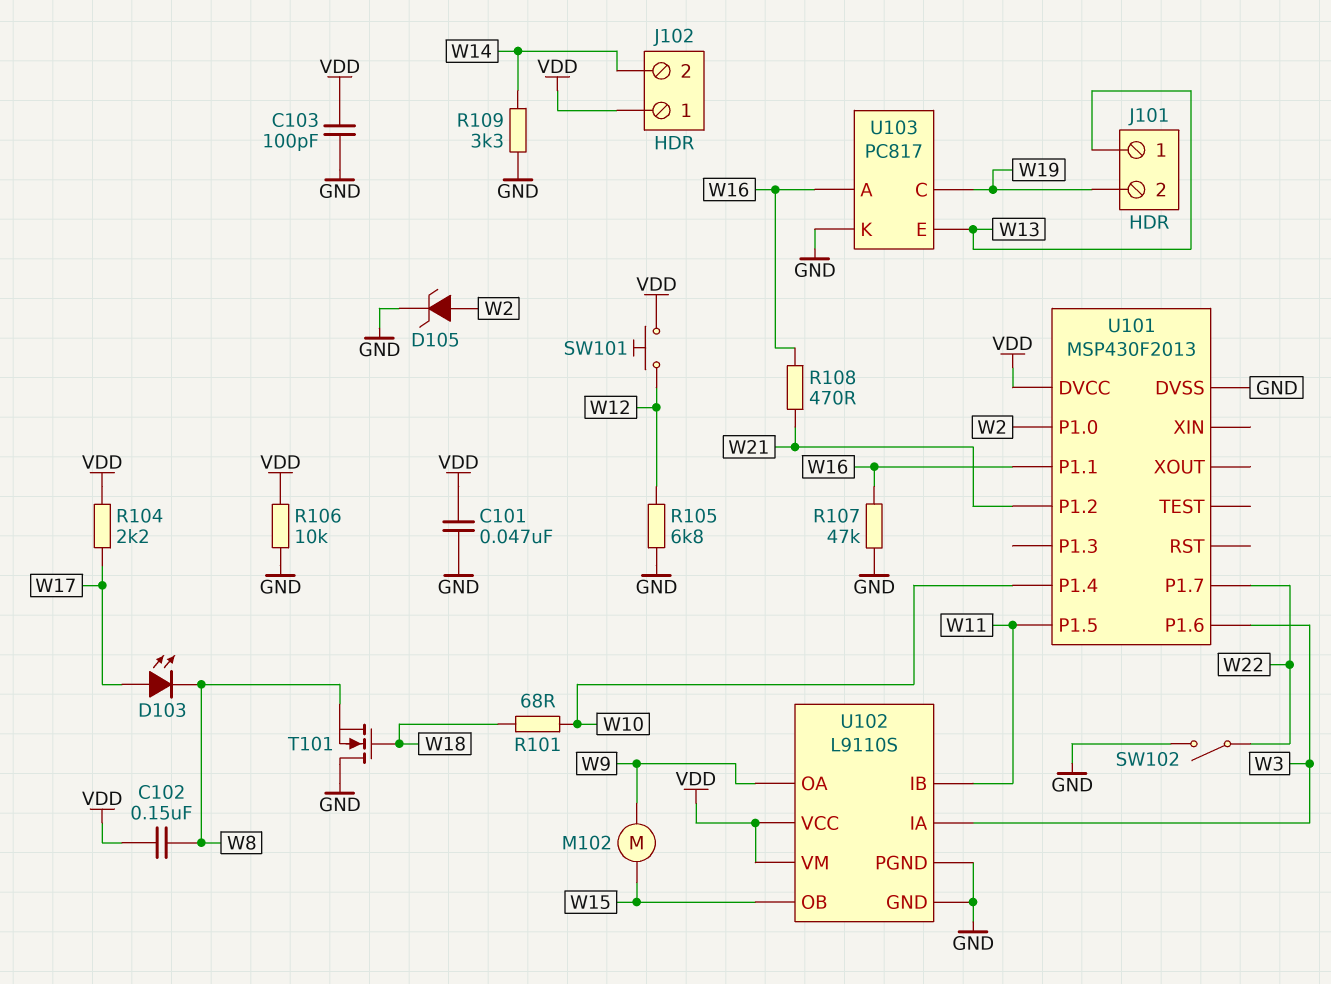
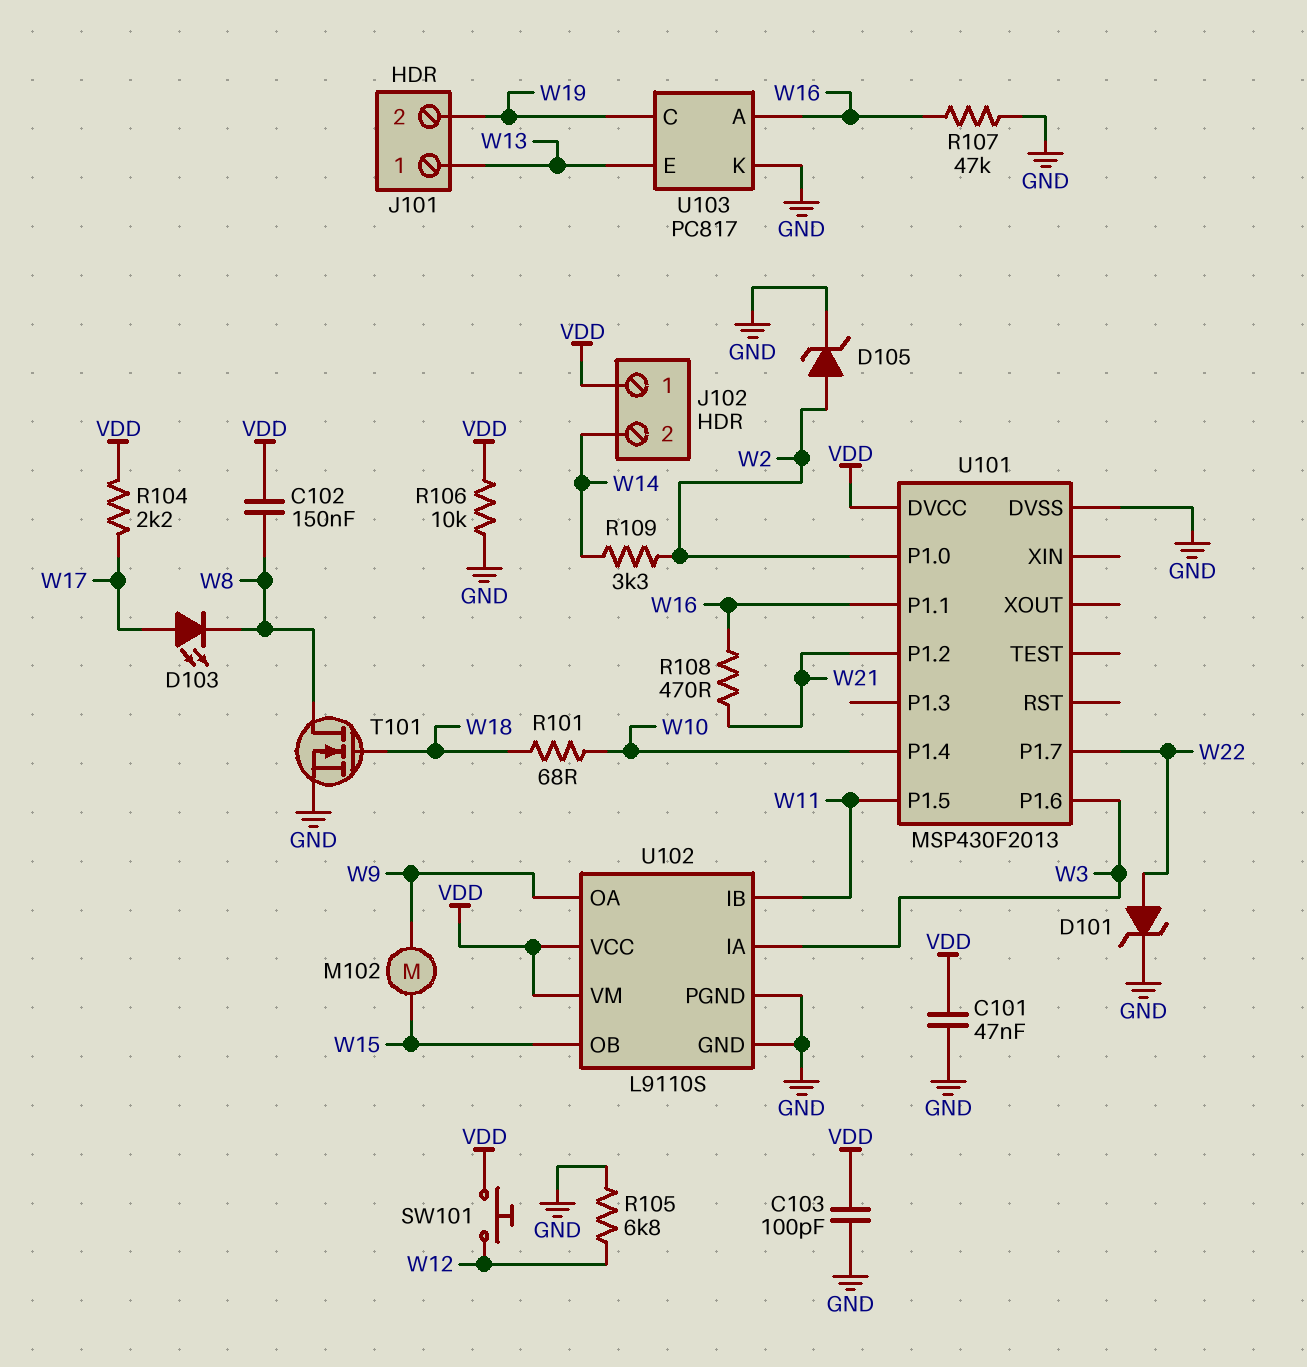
D101: none -> zener (A W22, K GND)
R109: 3.3k (GND, W14) -> 3.3k (W2, W14)
SW102: switch (GND, W22) -> none
T101: NMOS (G W18, D GND, S W8) -> NMOS (G W18, D W8, S GND)

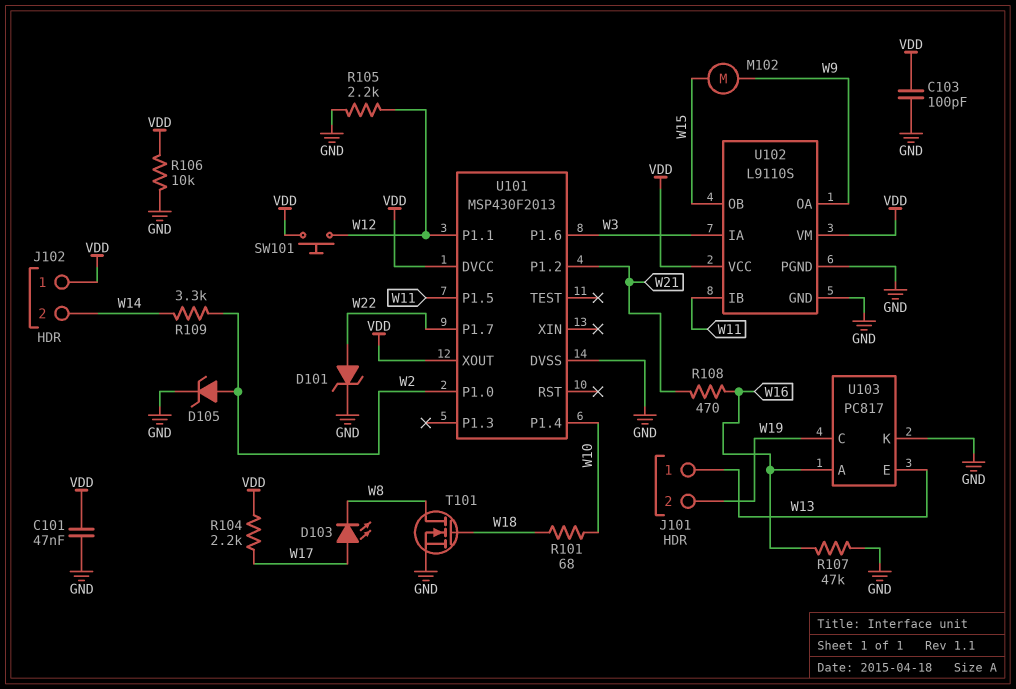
C102: 150nF (VDD, W8) -> none
R105: 6.8k (GND, W12) -> 2.2k (GND, W12)
U101 pin P1.1: W16 -> W12
U101 pin XOUT: none -> VDD

